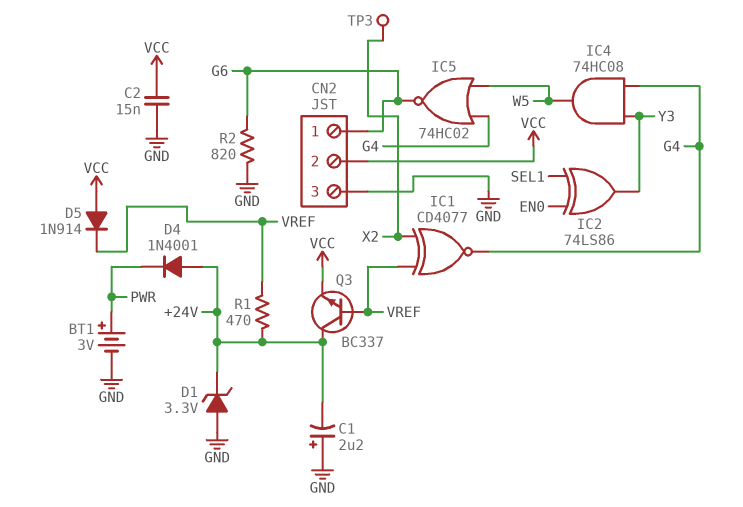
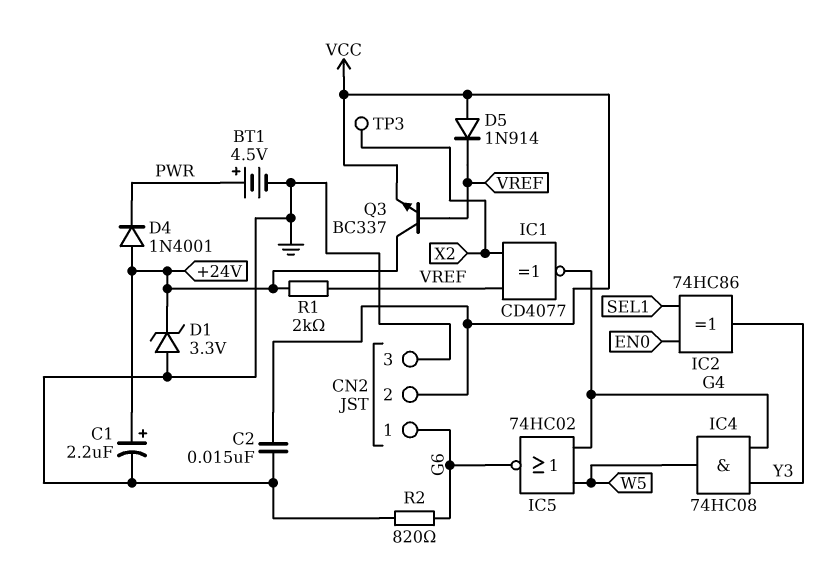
BT1: 3V (plus PWR, minus GND) -> 4.5V (plus PWR, minus GND)
C1: 2.2uF (plus GND, minus +24V) -> 2.2uF (plus +24V, minus GND)
IC2: XOR 74LS86 (in EN0, in SEL1, out Y3) -> XOR 74HC86 (in EN0, in SEL1, out Y3)
R1: 470 (+24V, VREF) -> 2k (+24V, VREF)

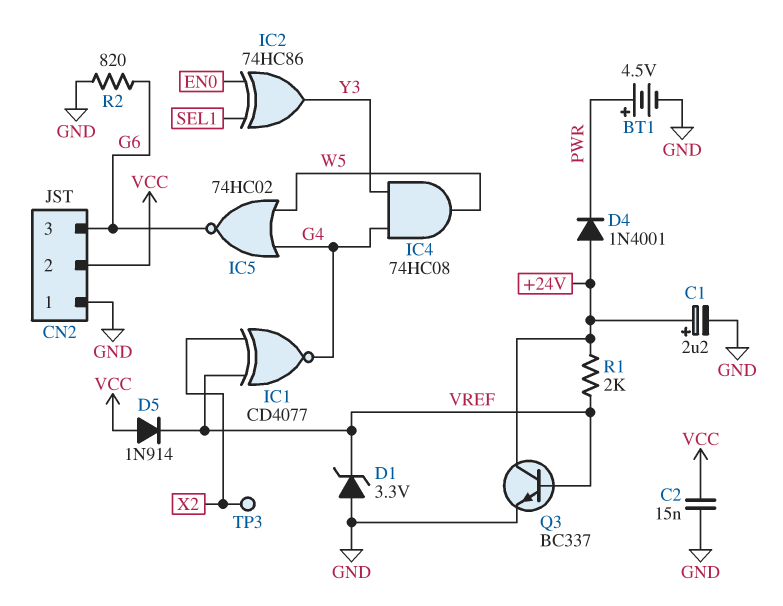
CN2 pin 1: G6 -> GND
CN2 pin 3: GND -> G6
D1: zener 3.3V (A GND, K +24V) -> zener 3.3V (A GND, K VREF)
Q3: NPN BC337 (B VREF, C +24V, E VCC) -> NPN BC337 (B VREF, C +24V, E GND)

